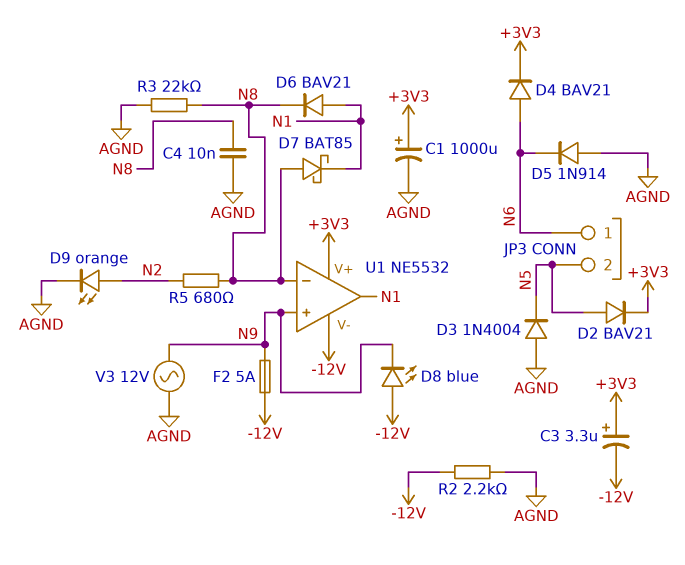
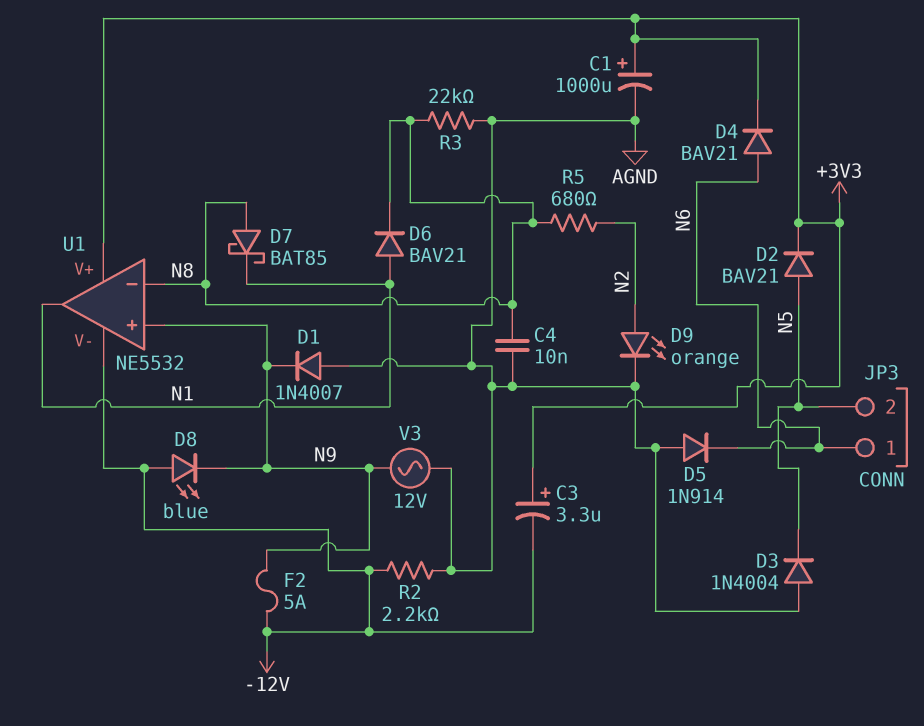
D1: none -> diode 1N4007 (A AGND, K N9)

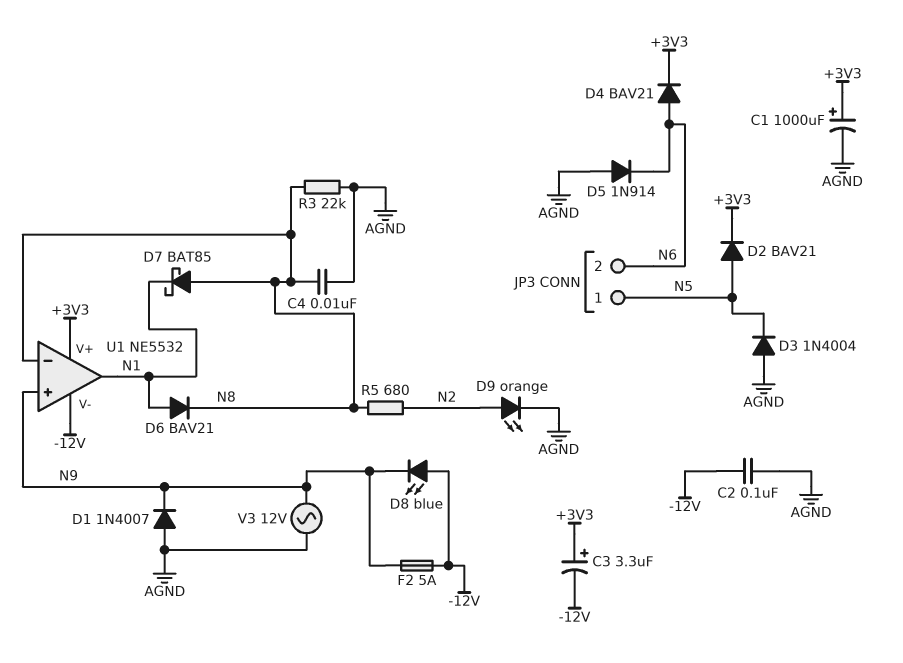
C2: none -> 100nF (-12V, AGND)
JP3 pin 1: N6 -> N5
JP3 pin 2: N5 -> N6
R2: 2.2k (-12V, AGND) -> none

